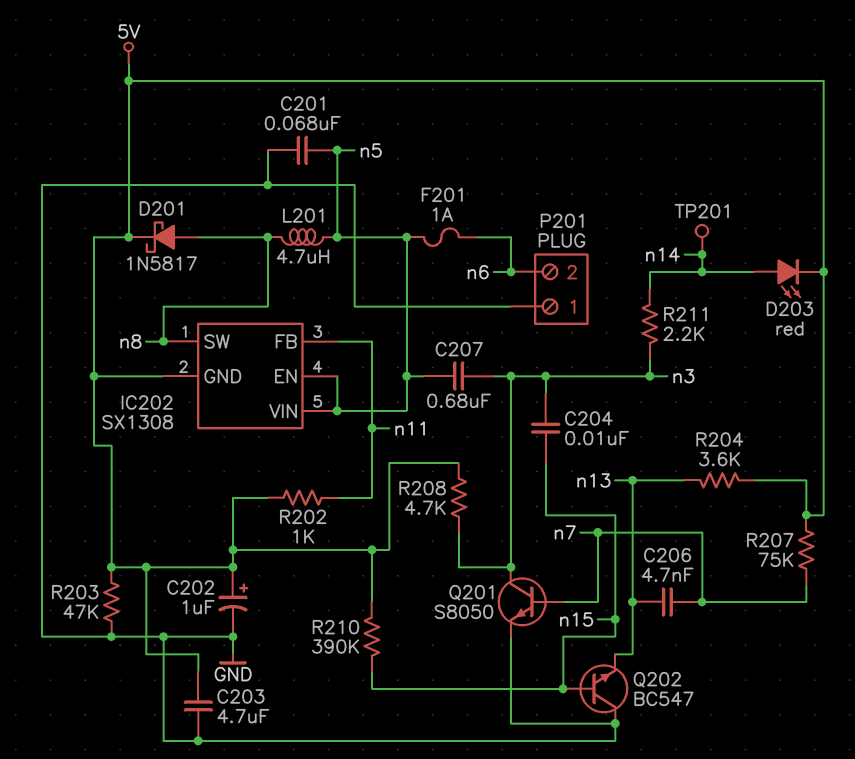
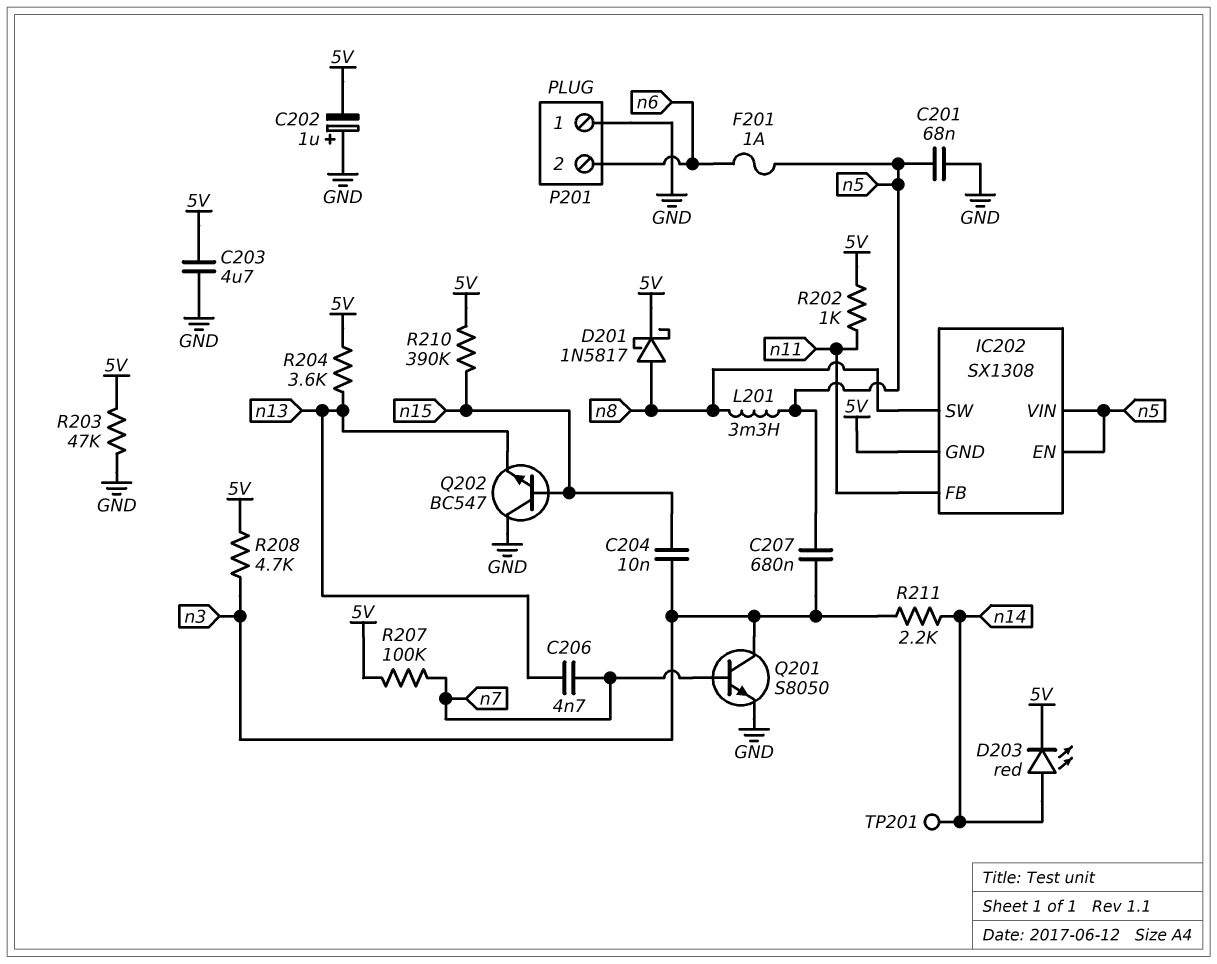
C202: 1uF (plus 5V, minus GND) -> 1uF (plus GND, minus 5V)
L201: 4.7uH (n5, n8) -> 3.3mH (n5, n8)
R207: 75k (5V, n7) -> 100k (5V, n7)

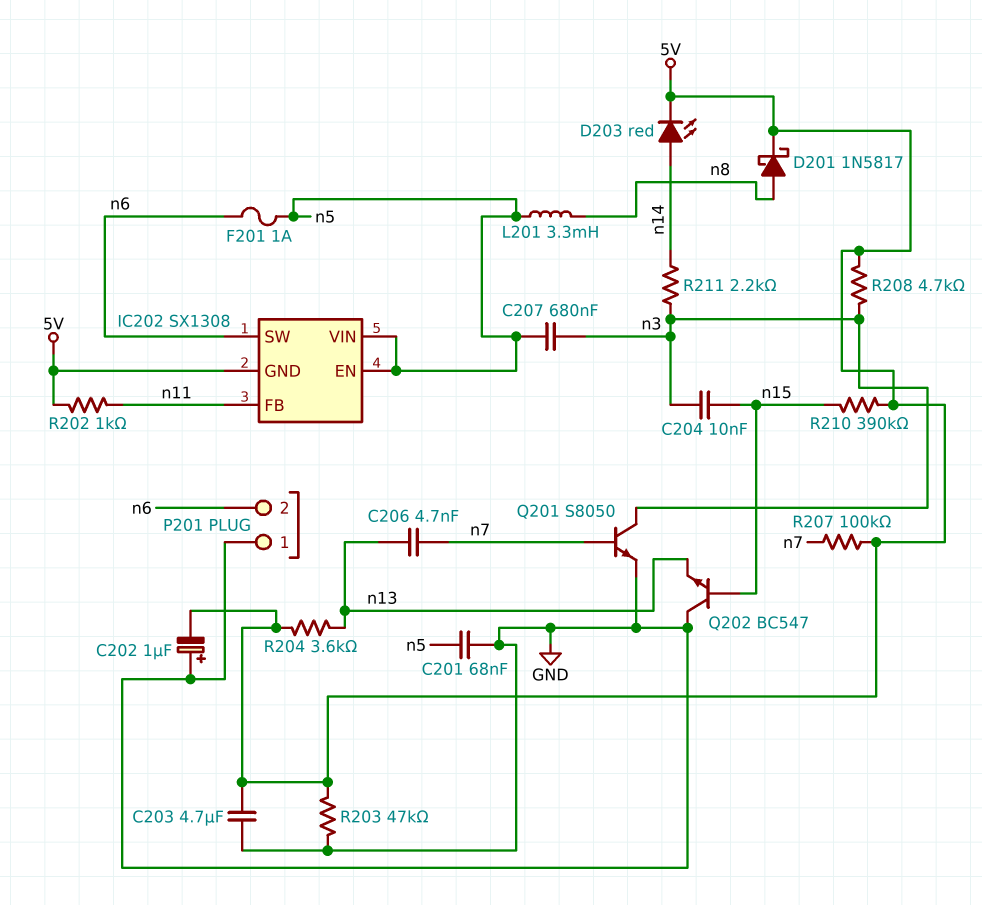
IC202 pin SW: n8 -> n6
TP201: test point (n14) -> none

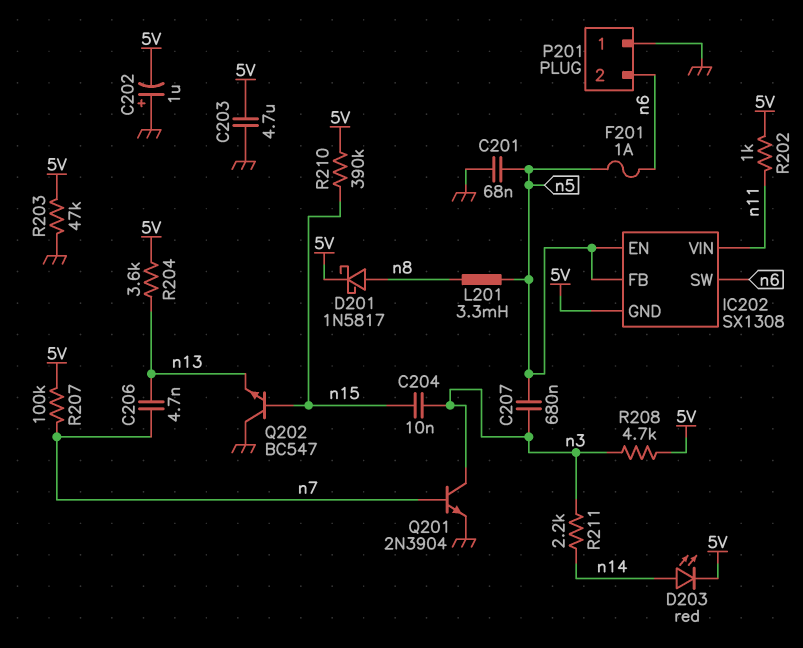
IC202 pin FB: n11 -> n5
IC202 pin VIN: n5 -> n11
Q201: NPN S8050 (B n7, C n3, E GND) -> NPN 2N3904 (B n7, C n3, E GND)

